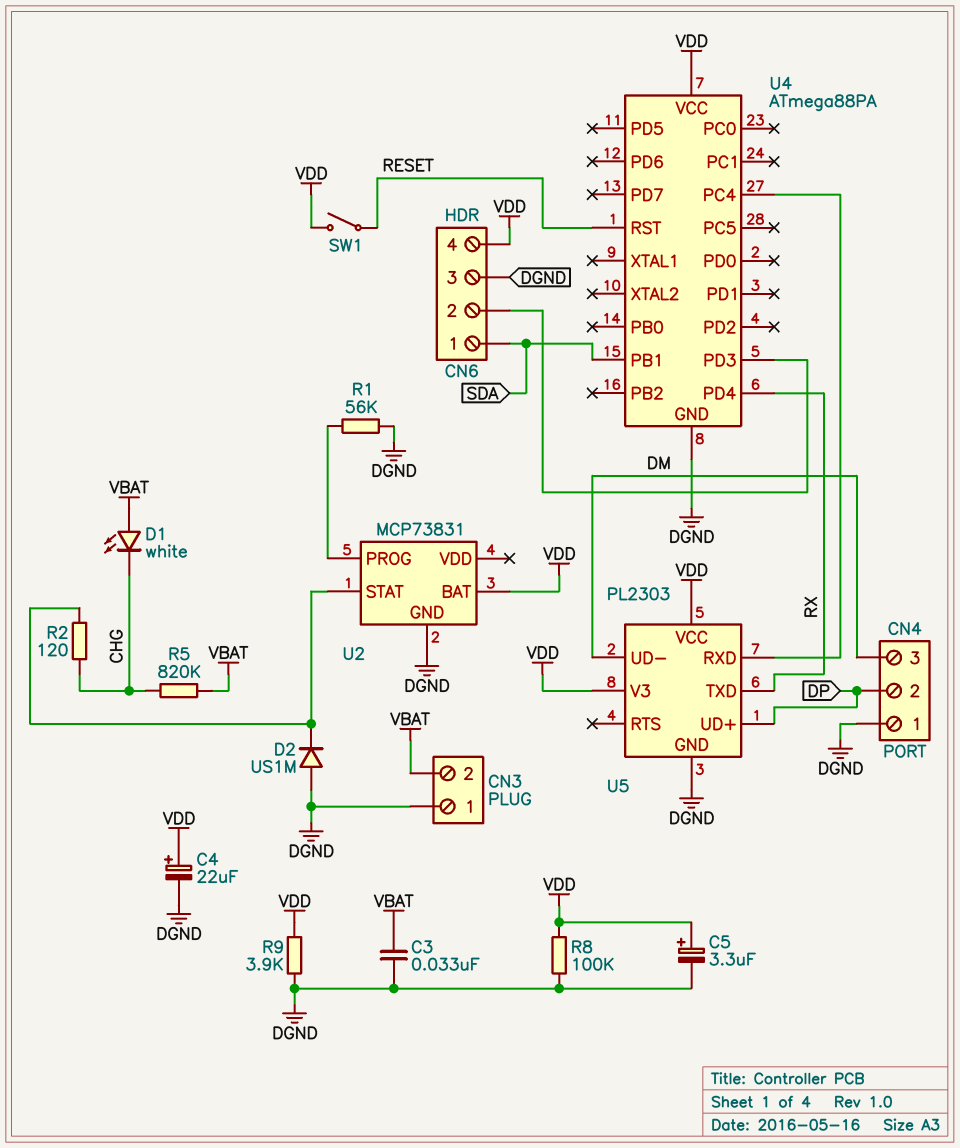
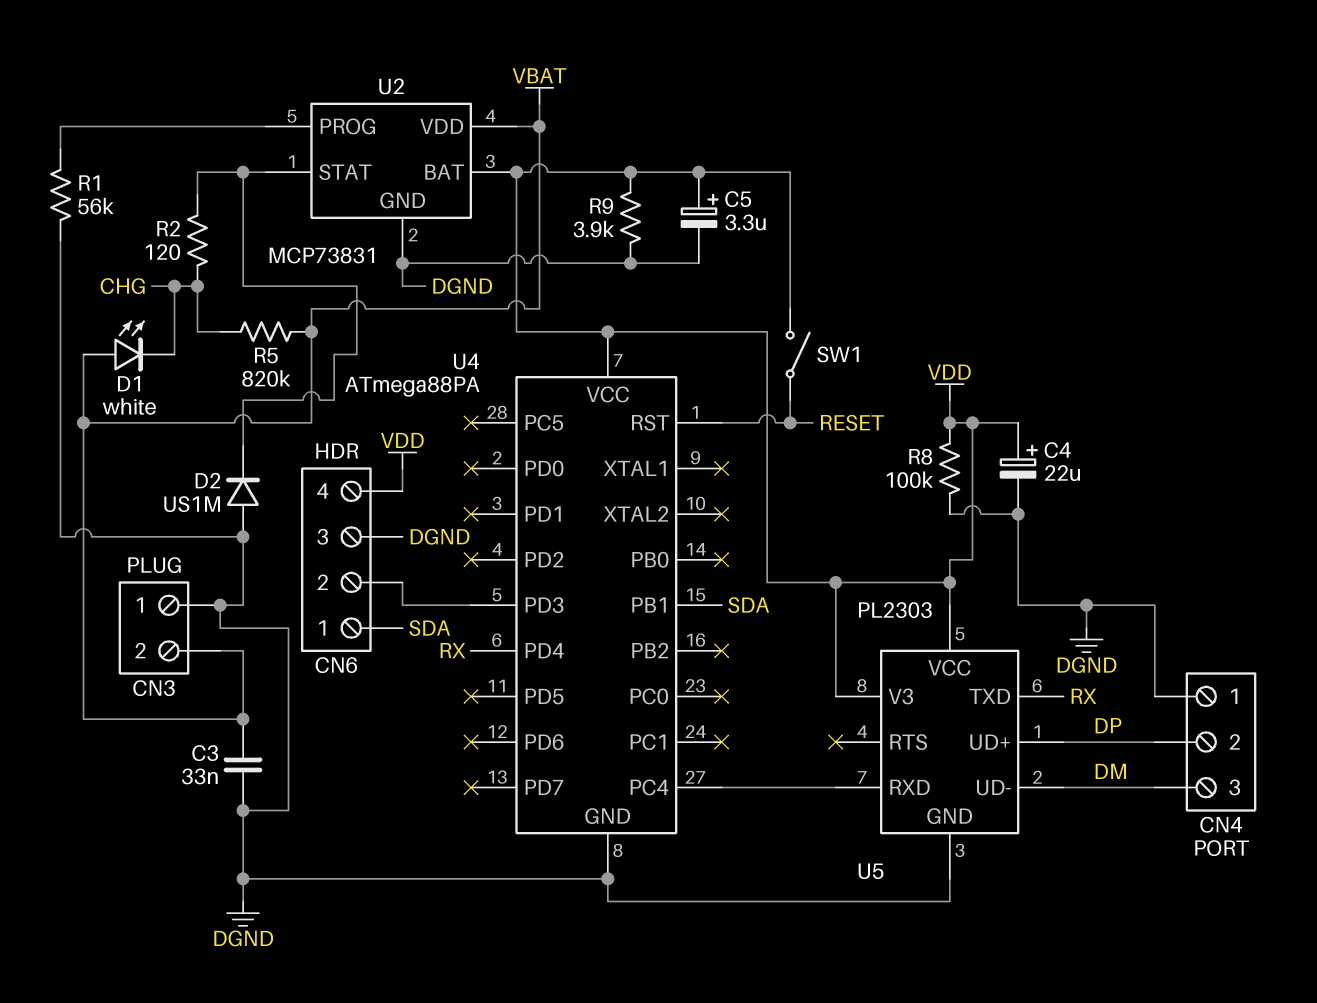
U2 pin VDD: none -> VBAT

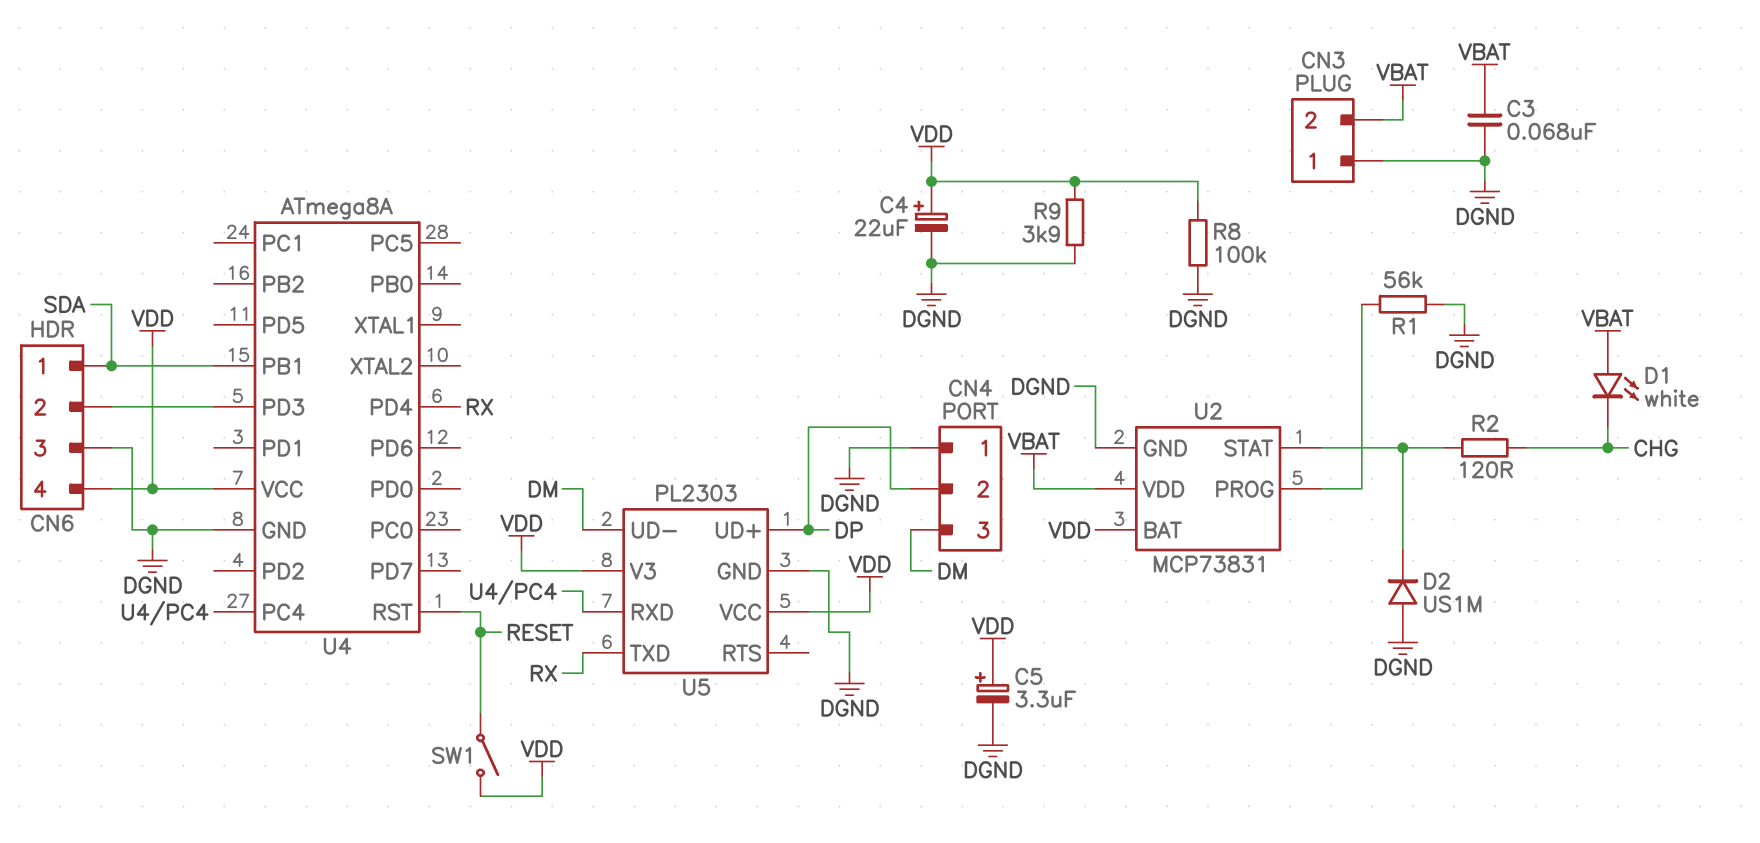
C3: 33nF (DGND, VBAT) -> 68nF (DGND, VBAT)
R5: 820k (CHG, VBAT) -> none
U4: ATmega88PA -> ATmega8A

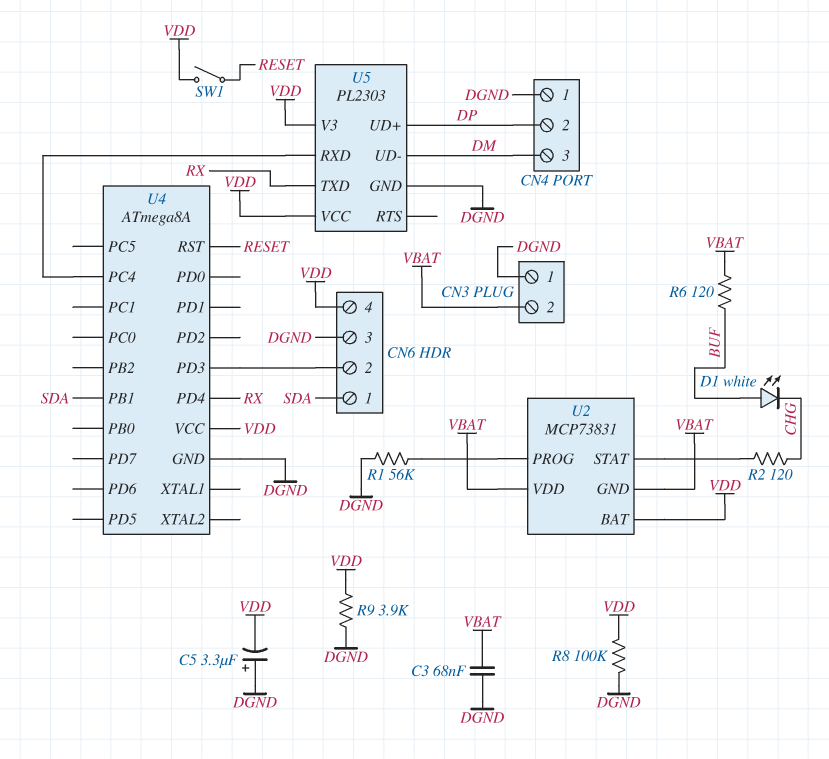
C4: 22uF (plus VDD, minus DGND) -> none
C5: 3.3uF (plus VDD, minus DGND) -> 3.3uF (plus DGND, minus VDD)
D1: LED white (A VBAT, K CHG) -> LED white (A BUF, K CHG)
D2: diode US1M (A DGND, K U2/STAT) -> none
R6: none -> 120 (BUF, VBAT)
U2 pin GND: DGND -> VBAT

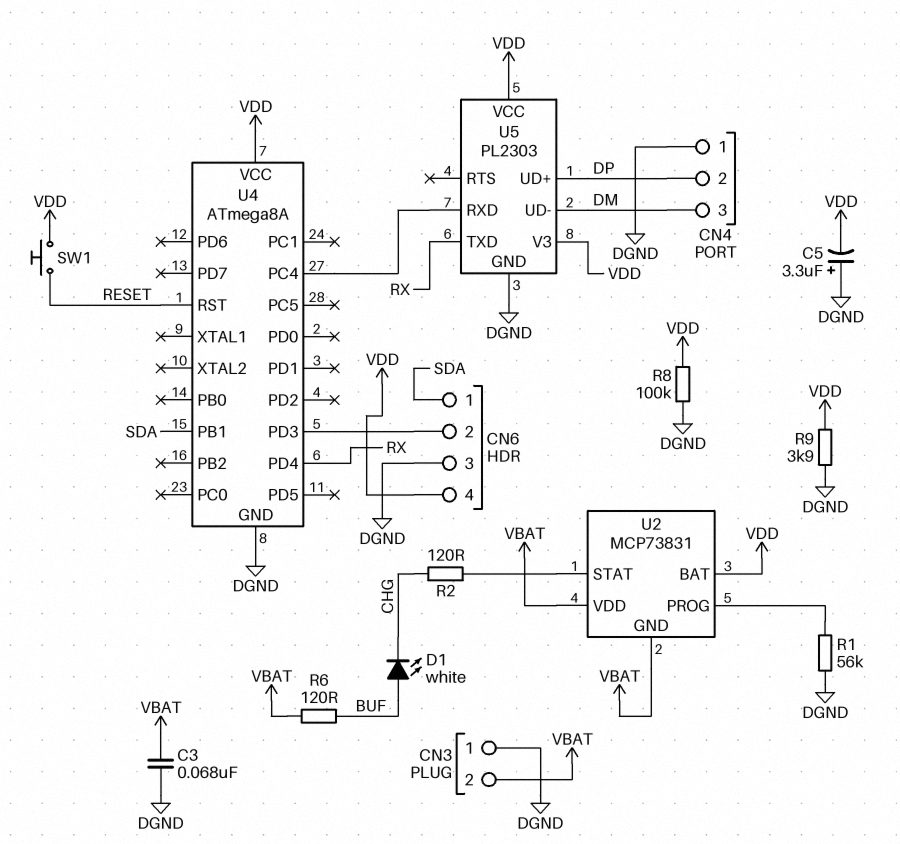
SW1: switch (RESET, VDD) -> button (RESET, VDD)

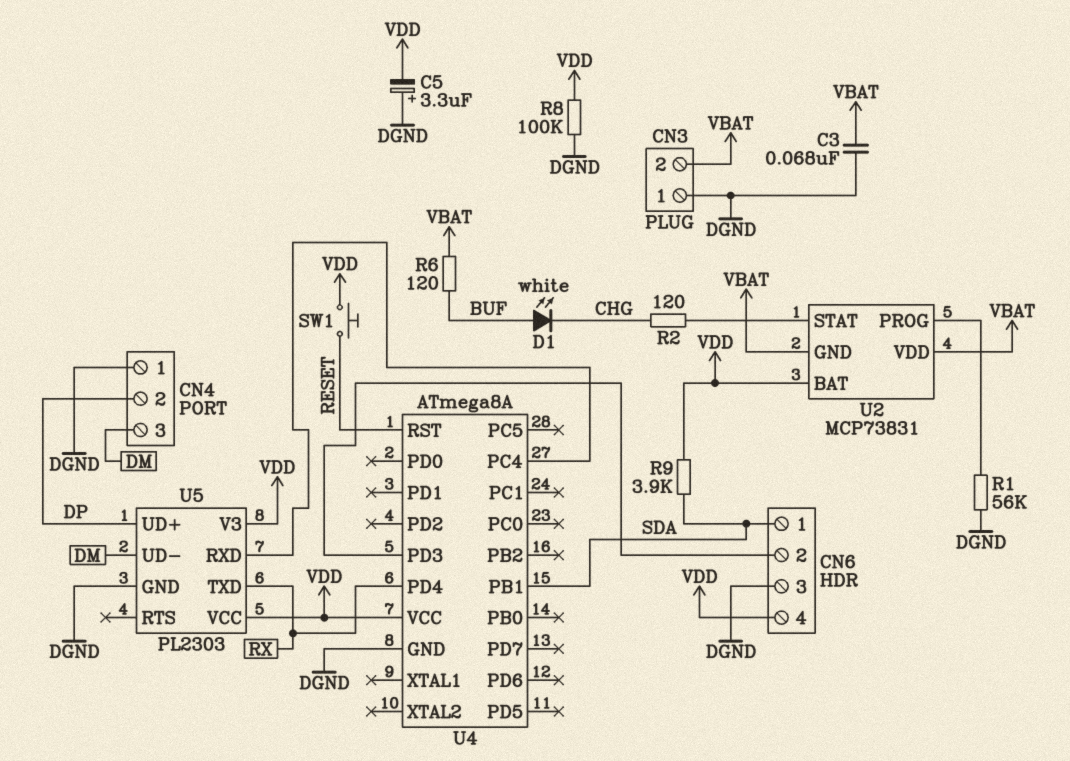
R9: 3.9k (DGND, VDD) -> 3.9k (SDA, VDD)

